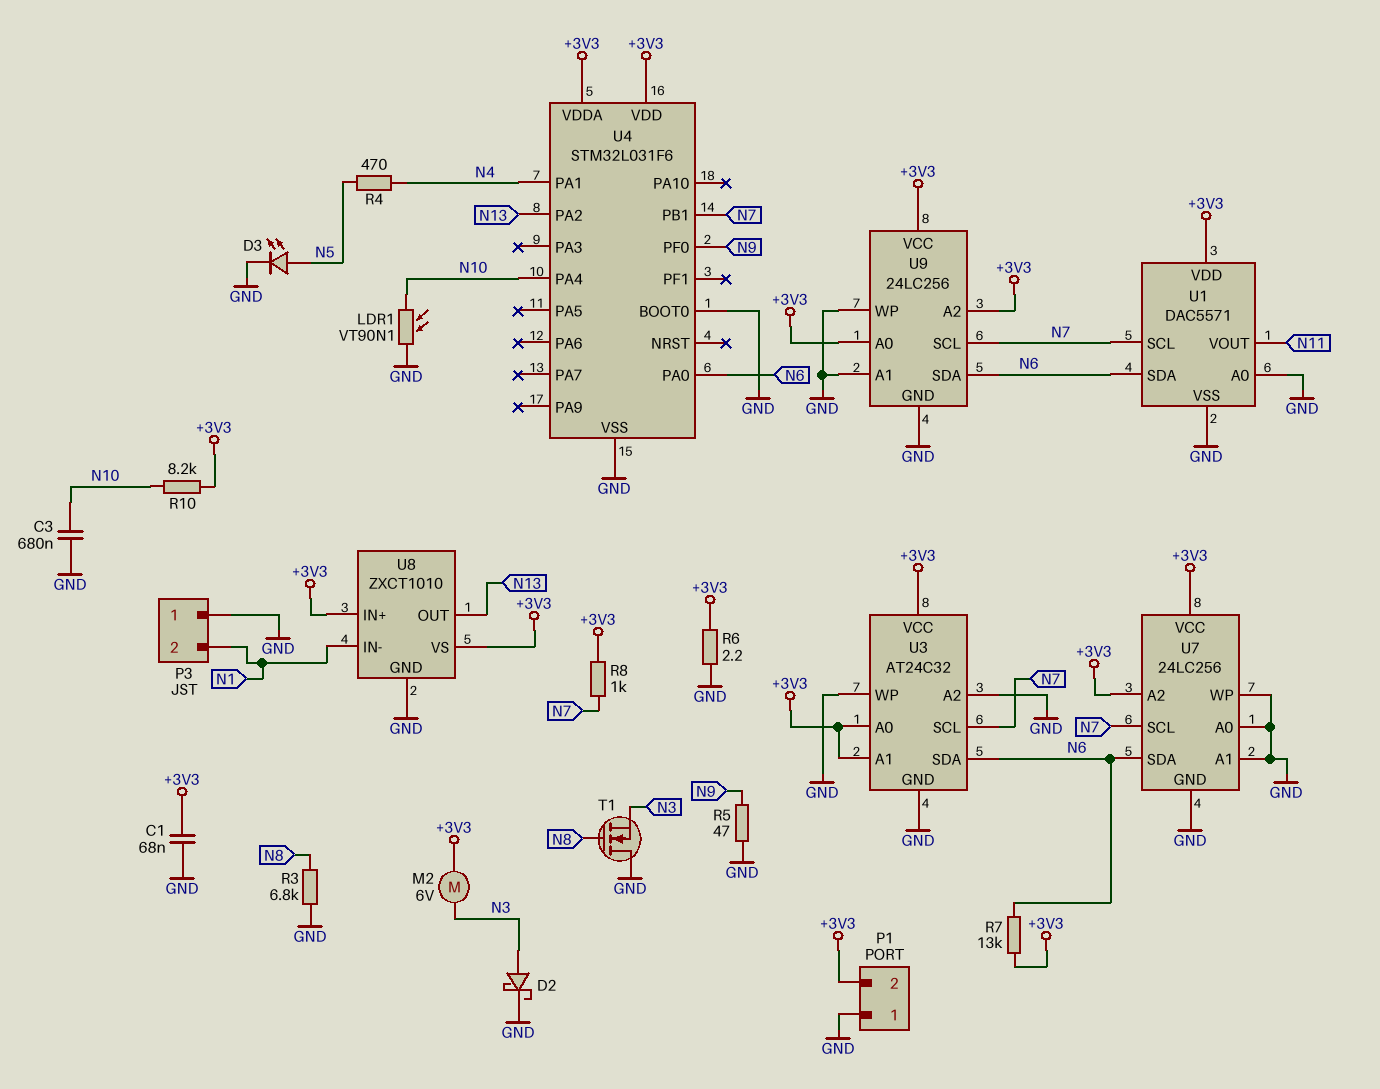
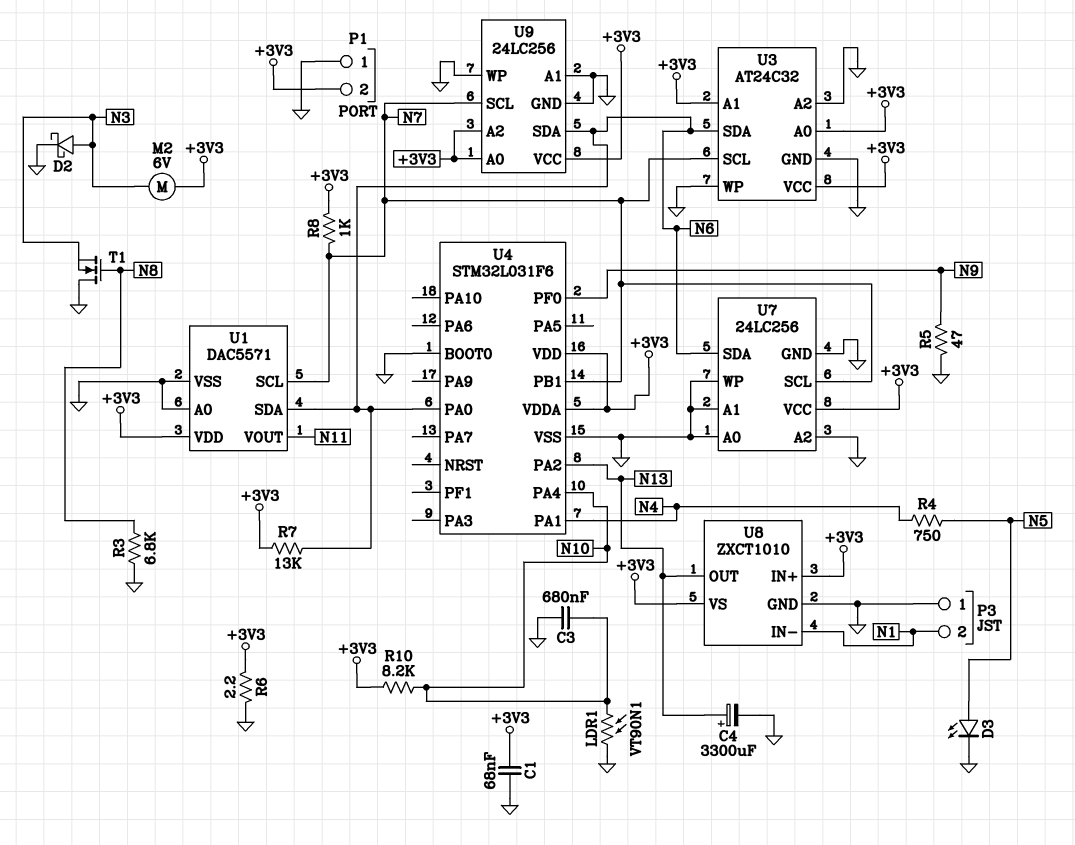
C4: none -> 3300uF (plus N13, minus GND)
R4: 470 (N4, N5) -> 750 (N4, N5)
U7 pin A2: +3V3 -> GND

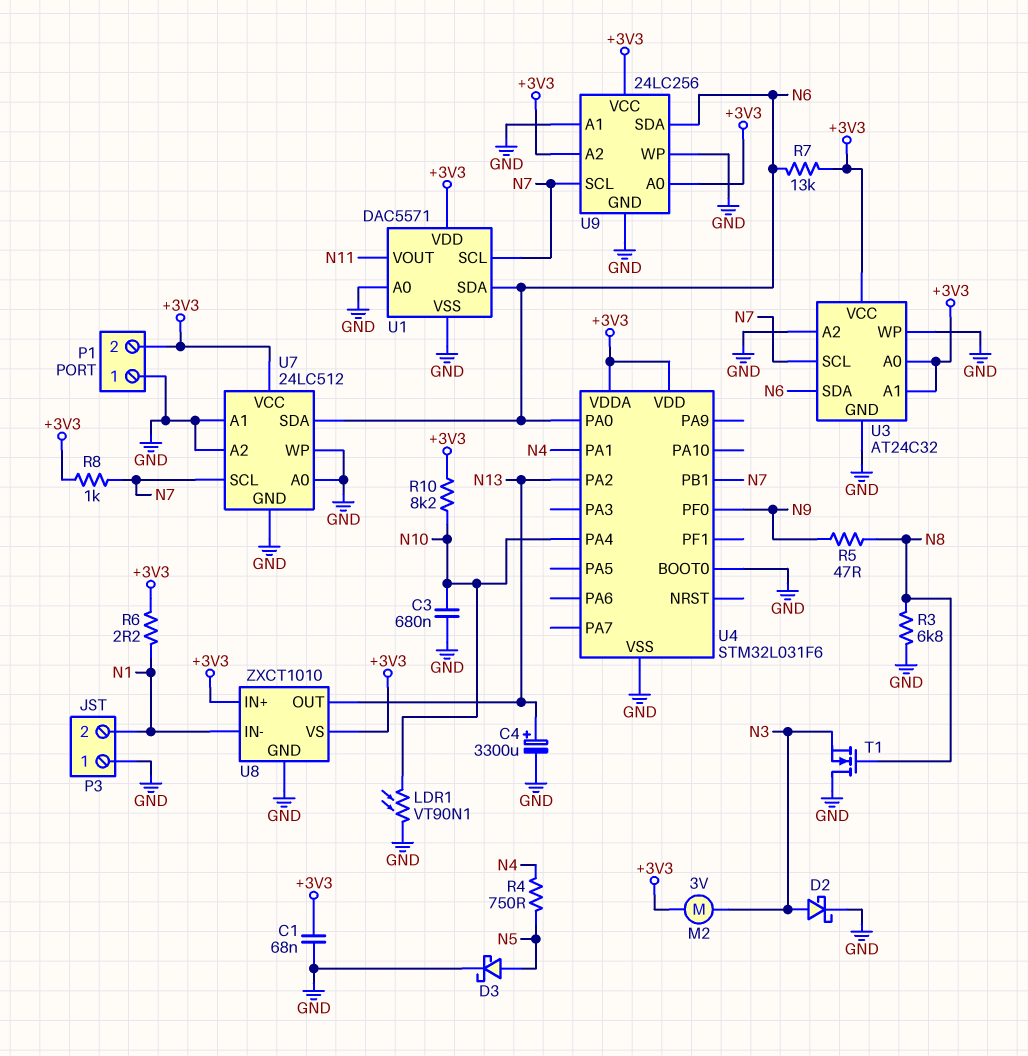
D3: LED (A N5, K GND) -> schottky (A N5, K GND)
M2: motor 6V (+3V3, N3) -> motor 3V (+3V3, N3)
R5: 47 (GND, N9) -> 47 (N8, N9)
R6: 2.2 (+3V3, GND) -> 2.2 (+3V3, N1)
U7: 24LC256 -> 24LC512

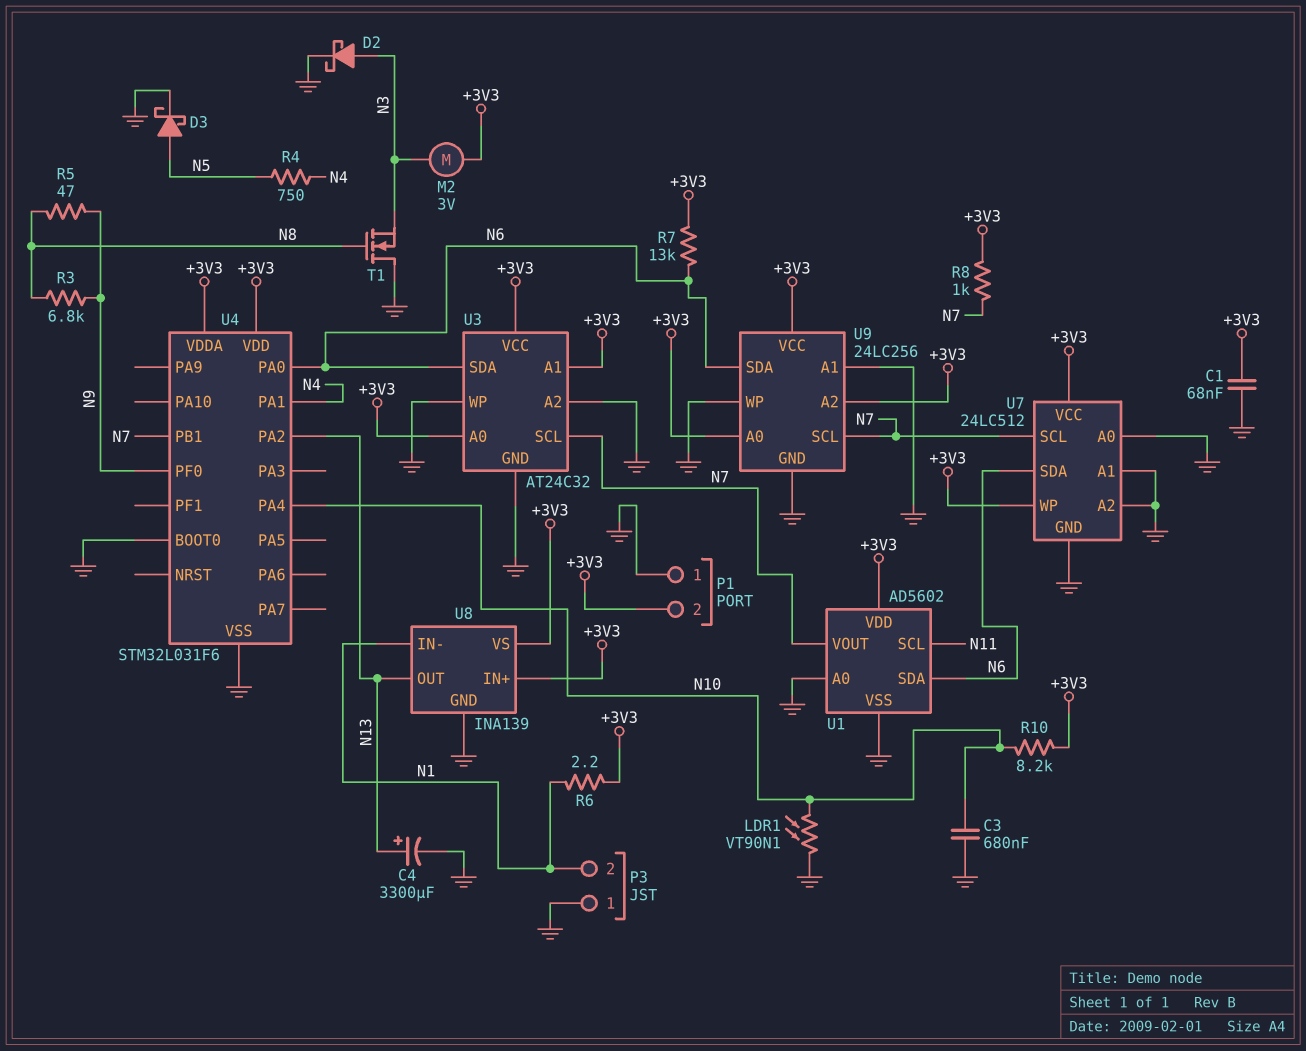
R3: 6.8k (GND, N8) -> 6.8k (N8, N9)
U1: DAC5571 -> AD5602
U1 pin SCL: N7 -> N11
U1 pin VOUT: N11 -> N7
U7 pin WP: GND -> +3V3
U8: ZXCT1010 -> INA139

